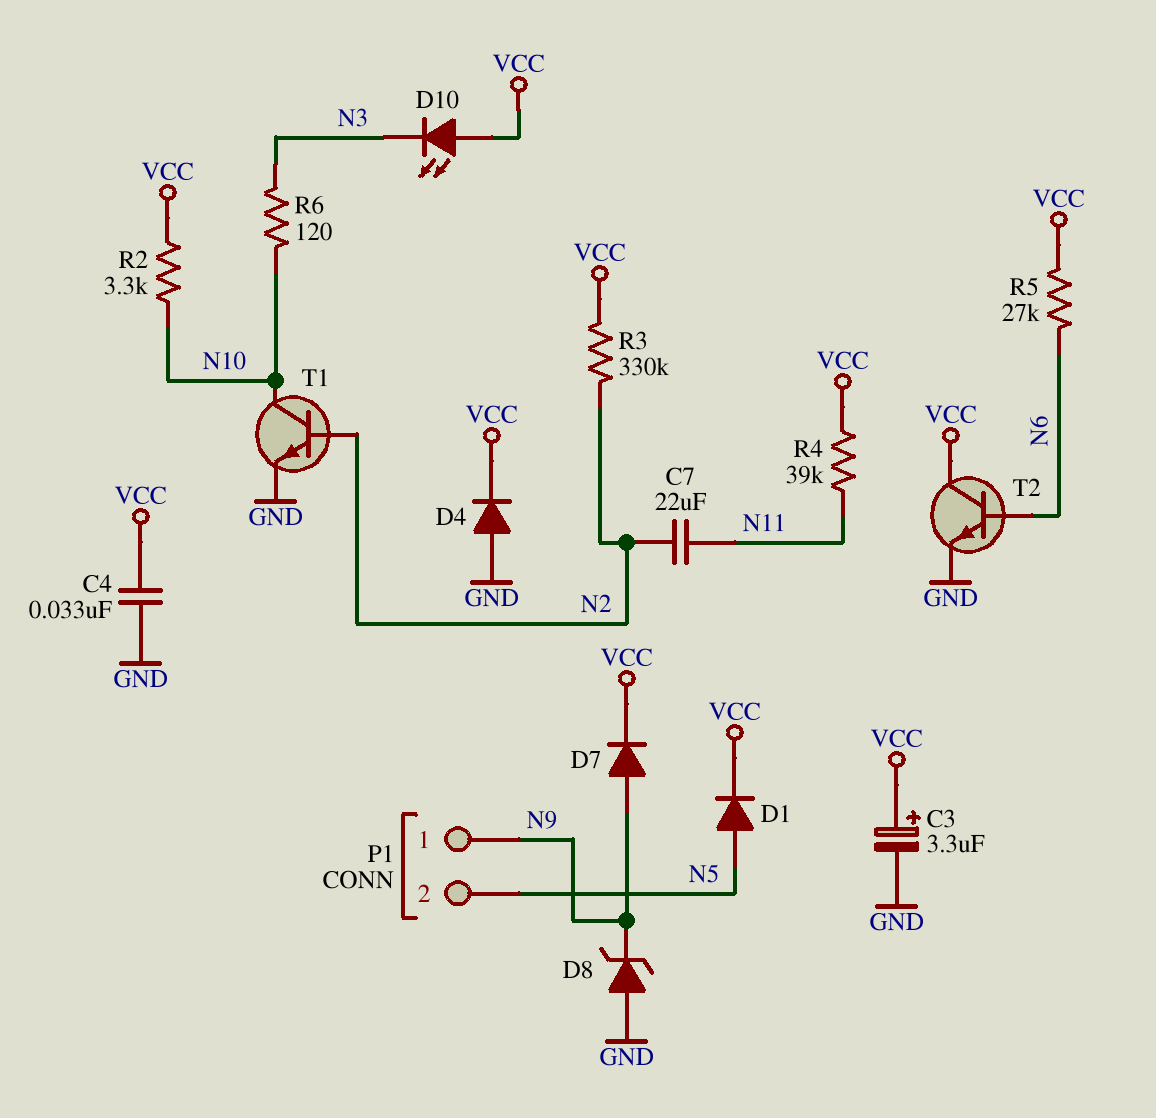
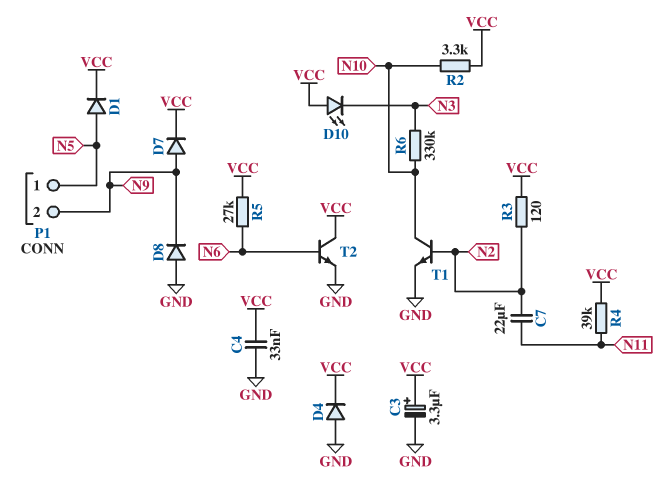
D8: zener (A GND, K N9) -> diode (A GND, K N9)
P1 pin 1: N9 -> N5
P1 pin 2: N5 -> N9
R3: 330k (N2, VCC) -> 120 (N2, VCC)
R6: 120 (N3, N10) -> 330k (N3, N10)

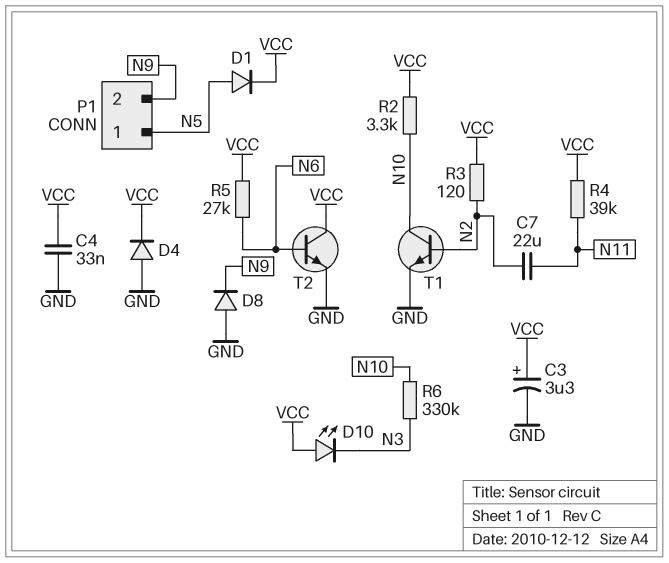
D7: diode (A N9, K VCC) -> none

